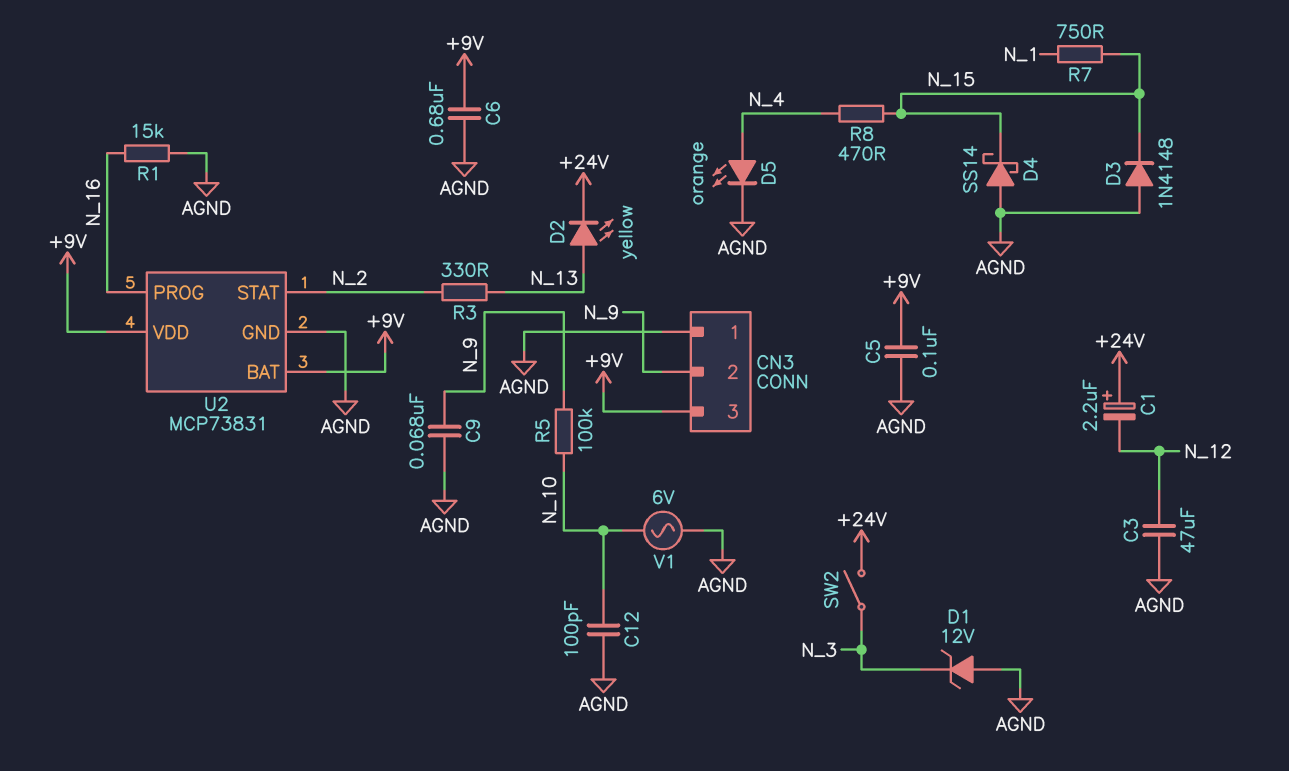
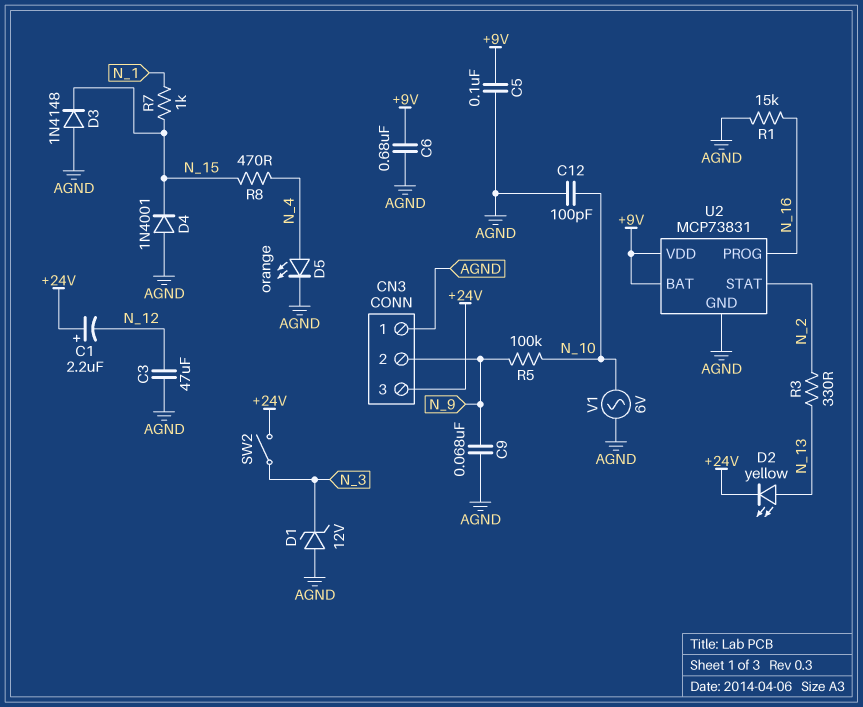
CN3 pin 3: +9V -> +24V
D4: schottky SS14 (A AGND, K N_15) -> diode 1N4001 (A AGND, K N_15)
R7: 750 (N_1, N_15) -> 1k (N_1, N_15)

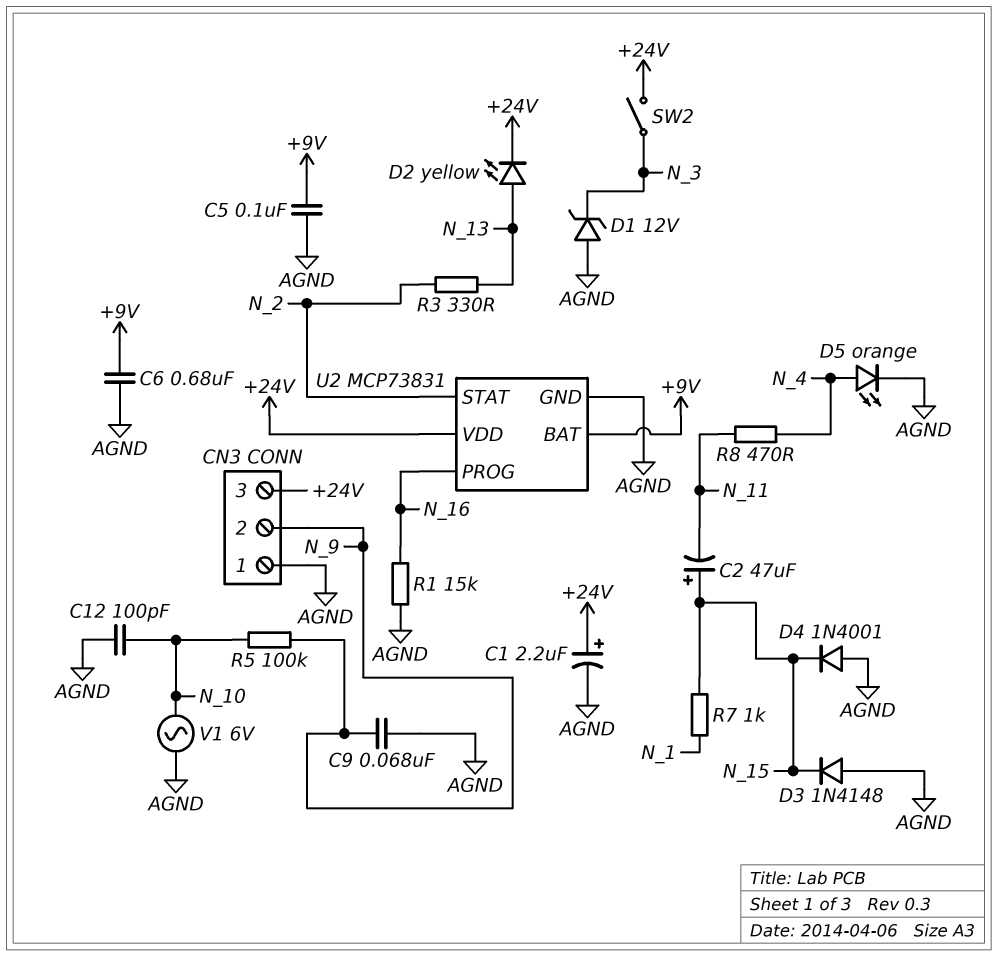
C1: 2.2uF (plus +24V, minus N_12) -> 2.2uF (plus +24V, minus AGND)
C2: none -> 47uF (plus N_15, minus N_11)
C3: 47uF (AGND, N_12) -> none
R8: 470 (N_4, N_15) -> 470 (N_4, N_11)
U2 pin VDD: +9V -> +24V

